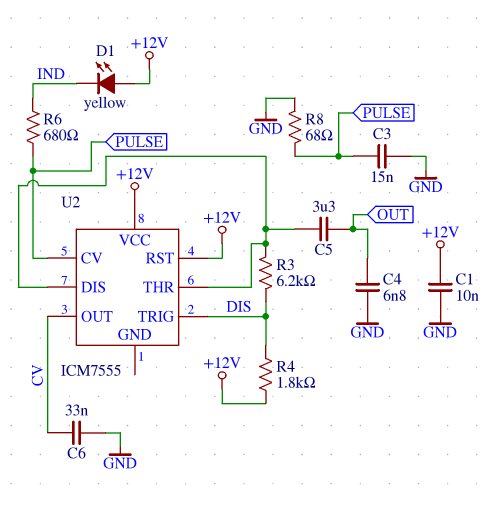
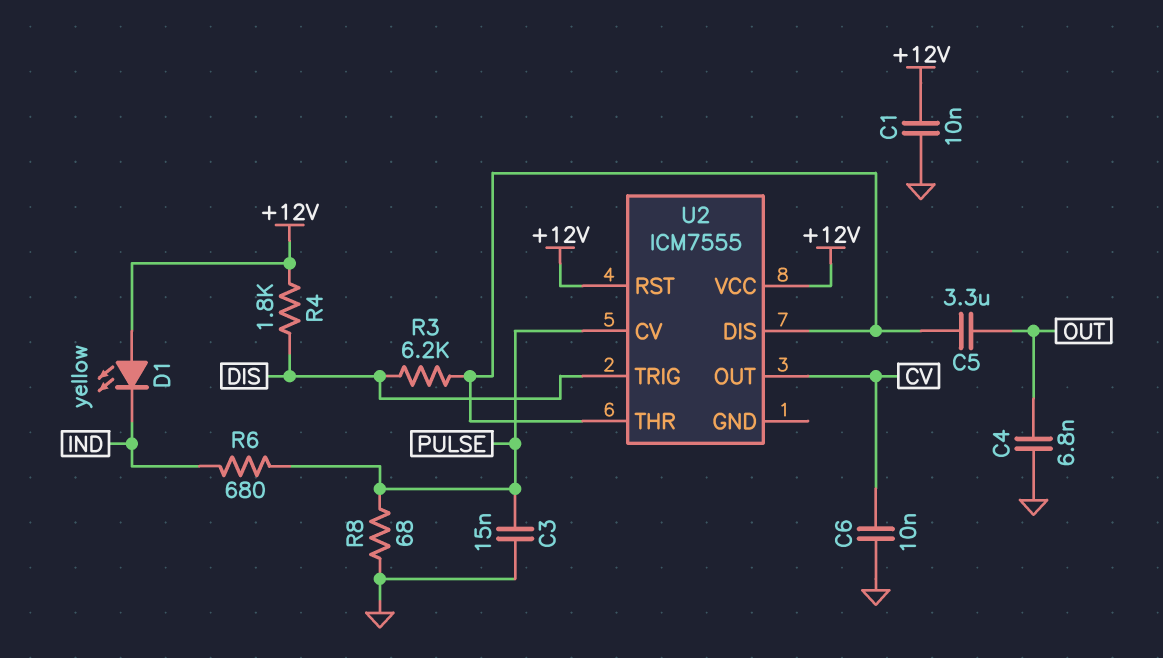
C6: 33nF (CV, GND) -> 10nF (CV, GND)

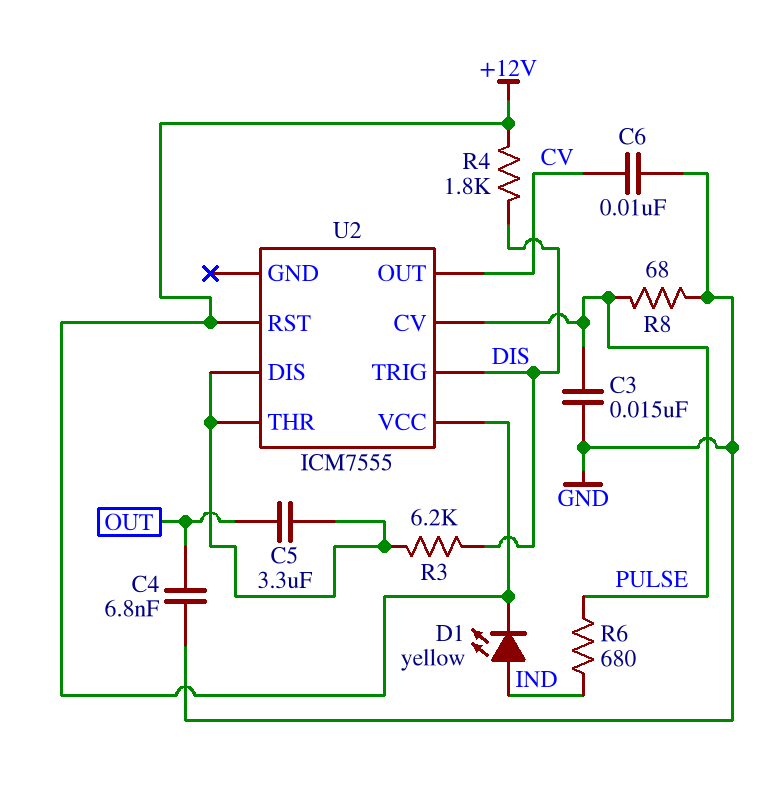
C1: 10nF (+12V, GND) -> none
D1: LED yellow (A +12V, K IND) -> LED yellow (A IND, K +12V)

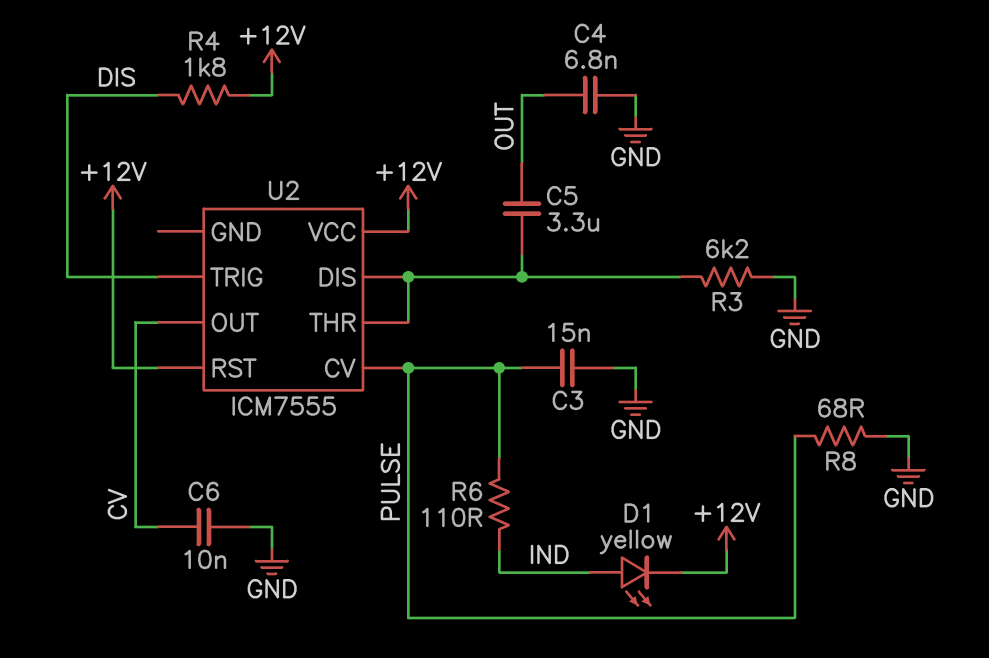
R3: 6.2k (DIS, U2/DIS) -> 6.2k (GND, U2/DIS)
R6: 680 (IND, PULSE) -> 110 (IND, PULSE)

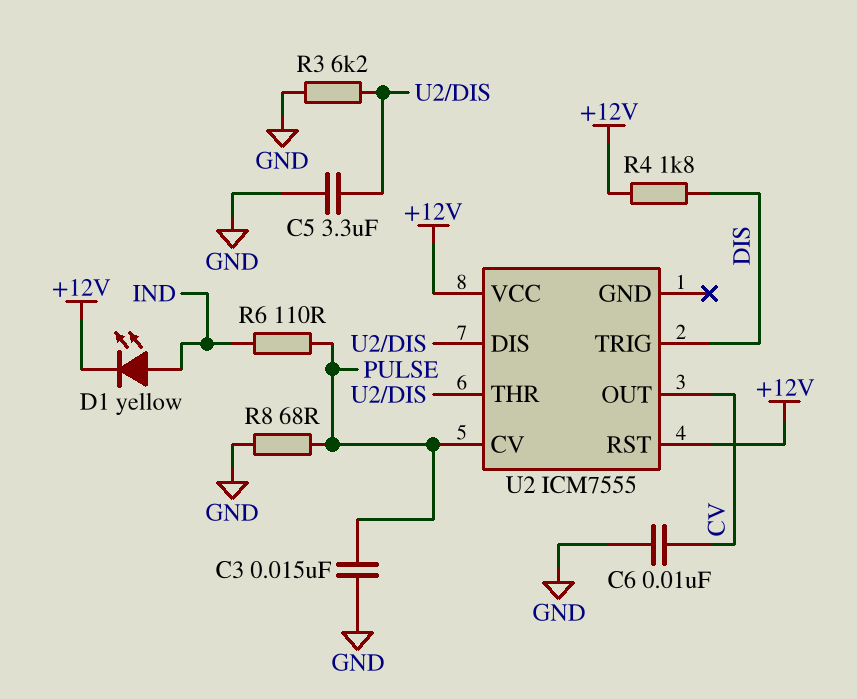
C4: 6.8nF (GND, OUT) -> none
C5: 3.3uF (OUT, U2/DIS) -> 3.3uF (GND, U2/DIS)

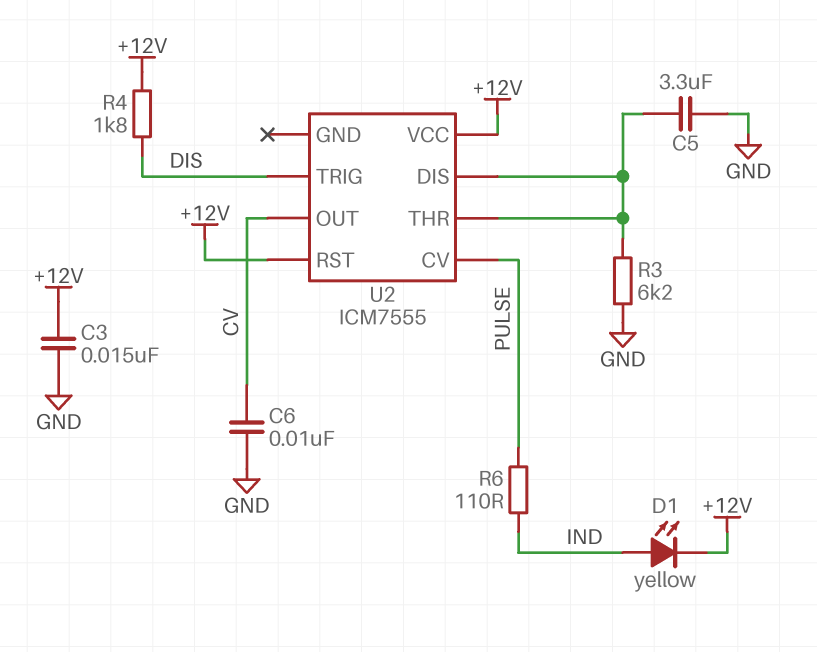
C3: 15nF (GND, PULSE) -> 15nF (+12V, GND)
R8: 68 (GND, PULSE) -> none

